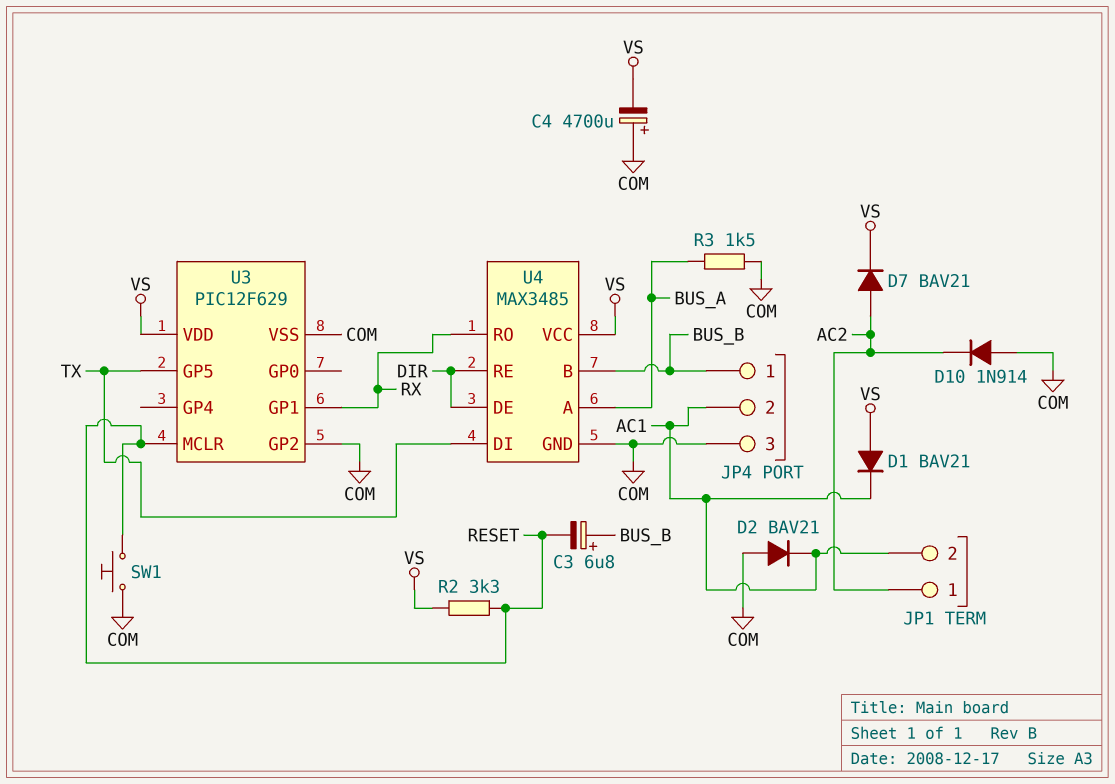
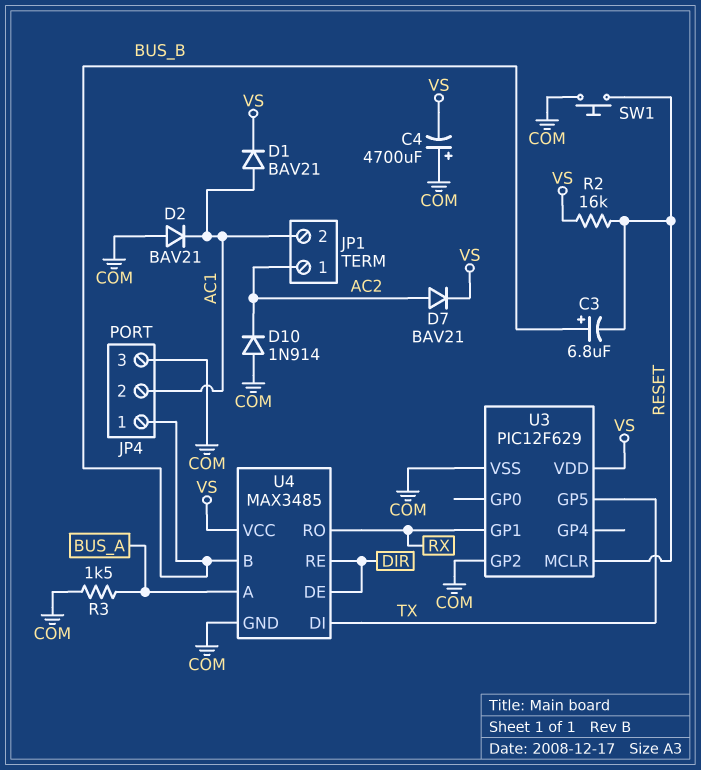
D1: diode BAV21 (A VS, K AC1) -> diode BAV21 (A AC1, K VS)
R2: 3.3k (RESET, VS) -> 16k (RESET, VS)

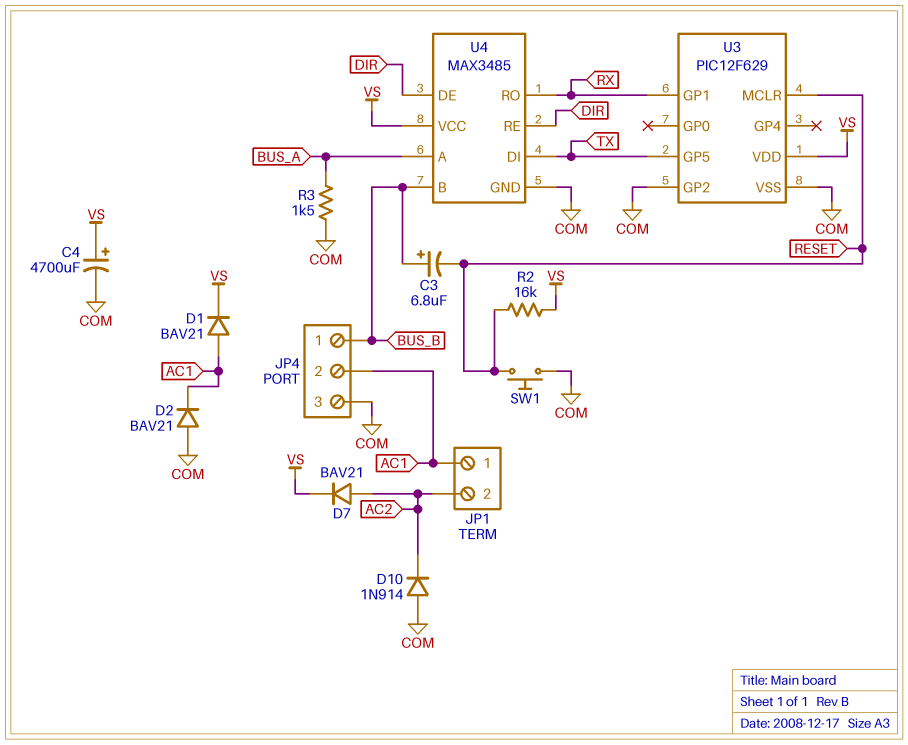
C4: 4700uF (plus COM, minus VS) -> 4700uF (plus VS, minus COM)
JP1 pin 1: AC2 -> AC1
JP1 pin 2: AC1 -> AC2

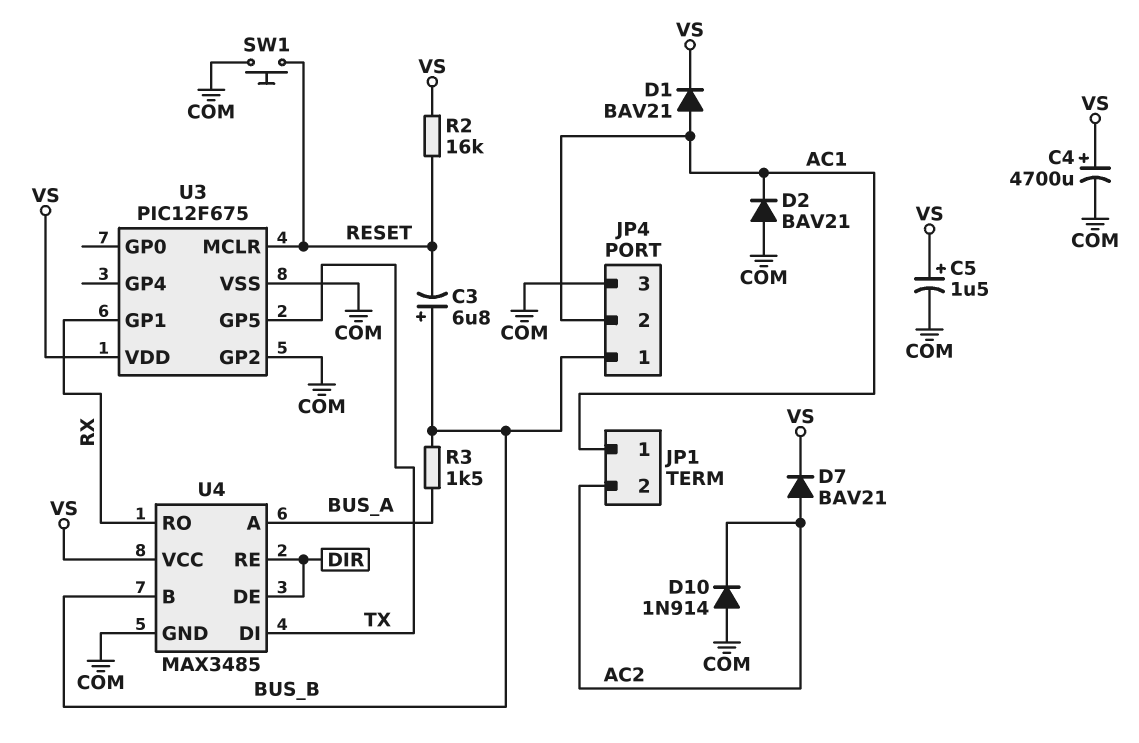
C5: none -> 1.5uF (plus VS, minus COM)
R3: 1.5k (BUS_A, COM) -> 1.5k (BUS_A, BUS_B)
U3: PIC12F629 -> PIC12F675

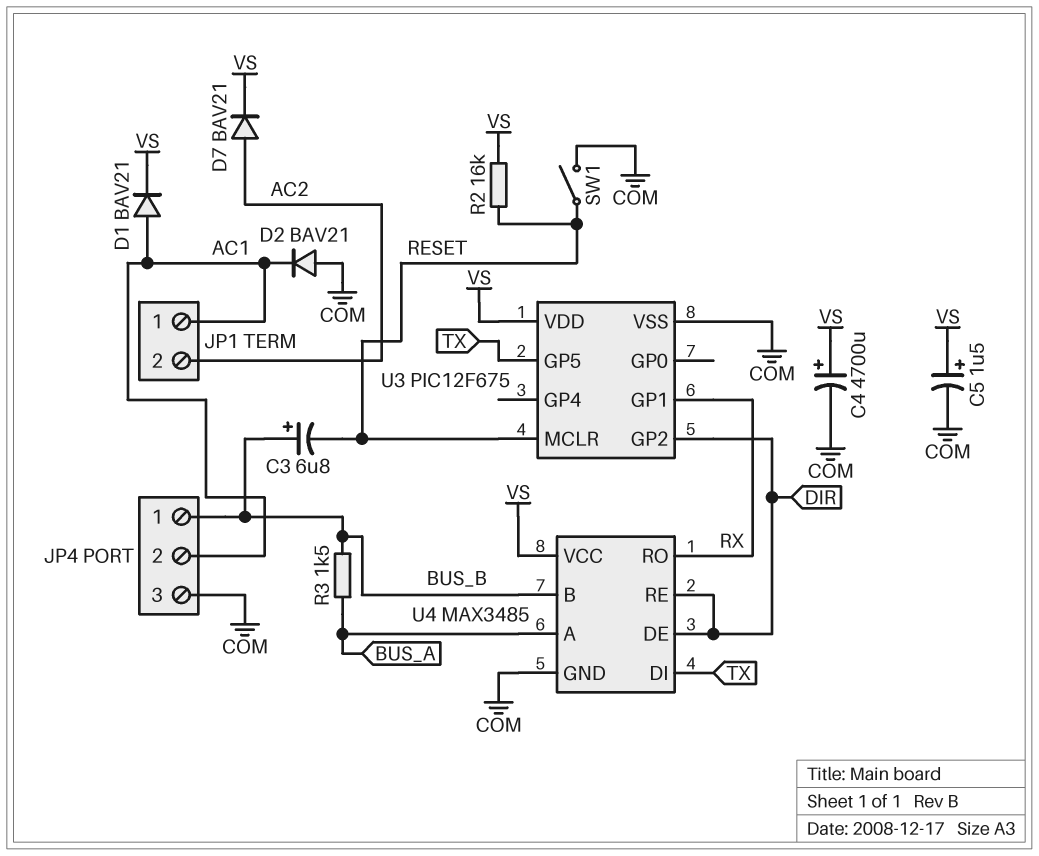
D10: diode 1N914 (A COM, K AC2) -> none
SW1: button (COM, RESET) -> switch (COM, RESET)
U3 pin GP2: COM -> DIR

